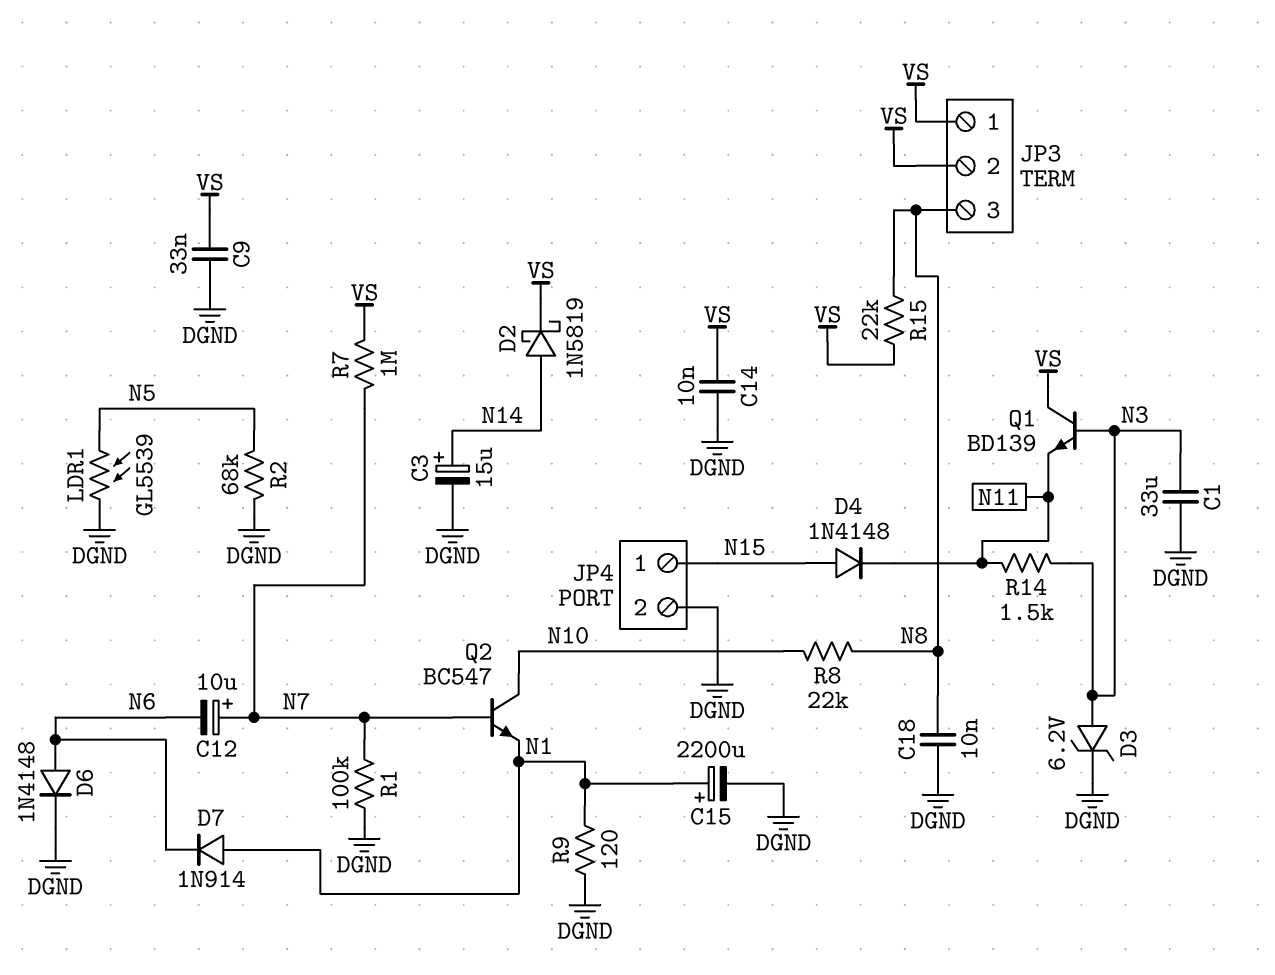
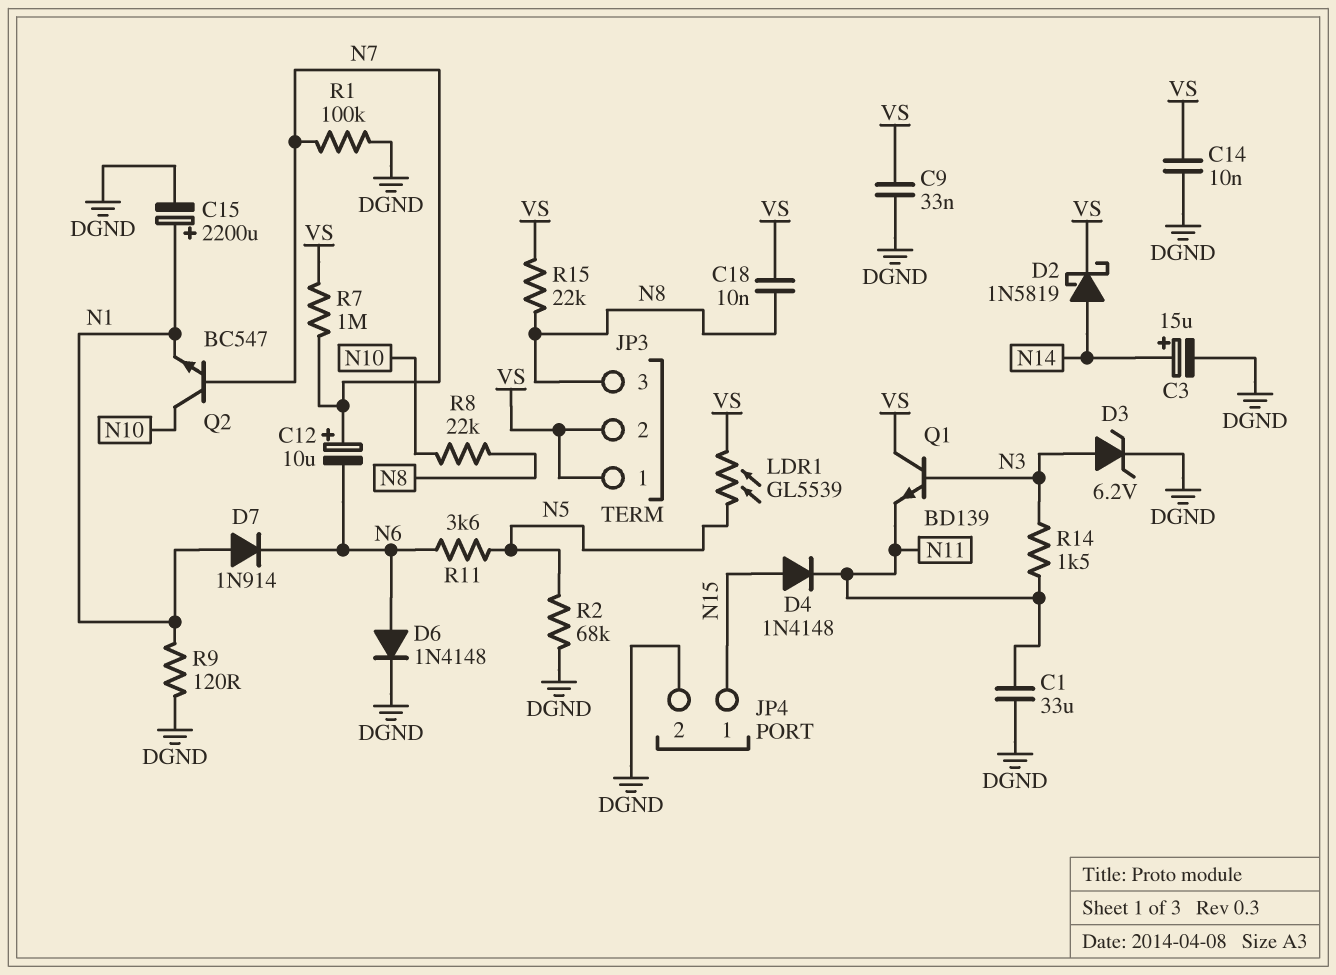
C1: 33uF (DGND, N3) -> 33uF (DGND, N11)
C18: 10nF (DGND, N8) -> 10nF (N8, VS)
LDR1: GL5539 (DGND, N5) -> GL5539 (N5, VS)
R11: none -> 3.6k (N5, N6)

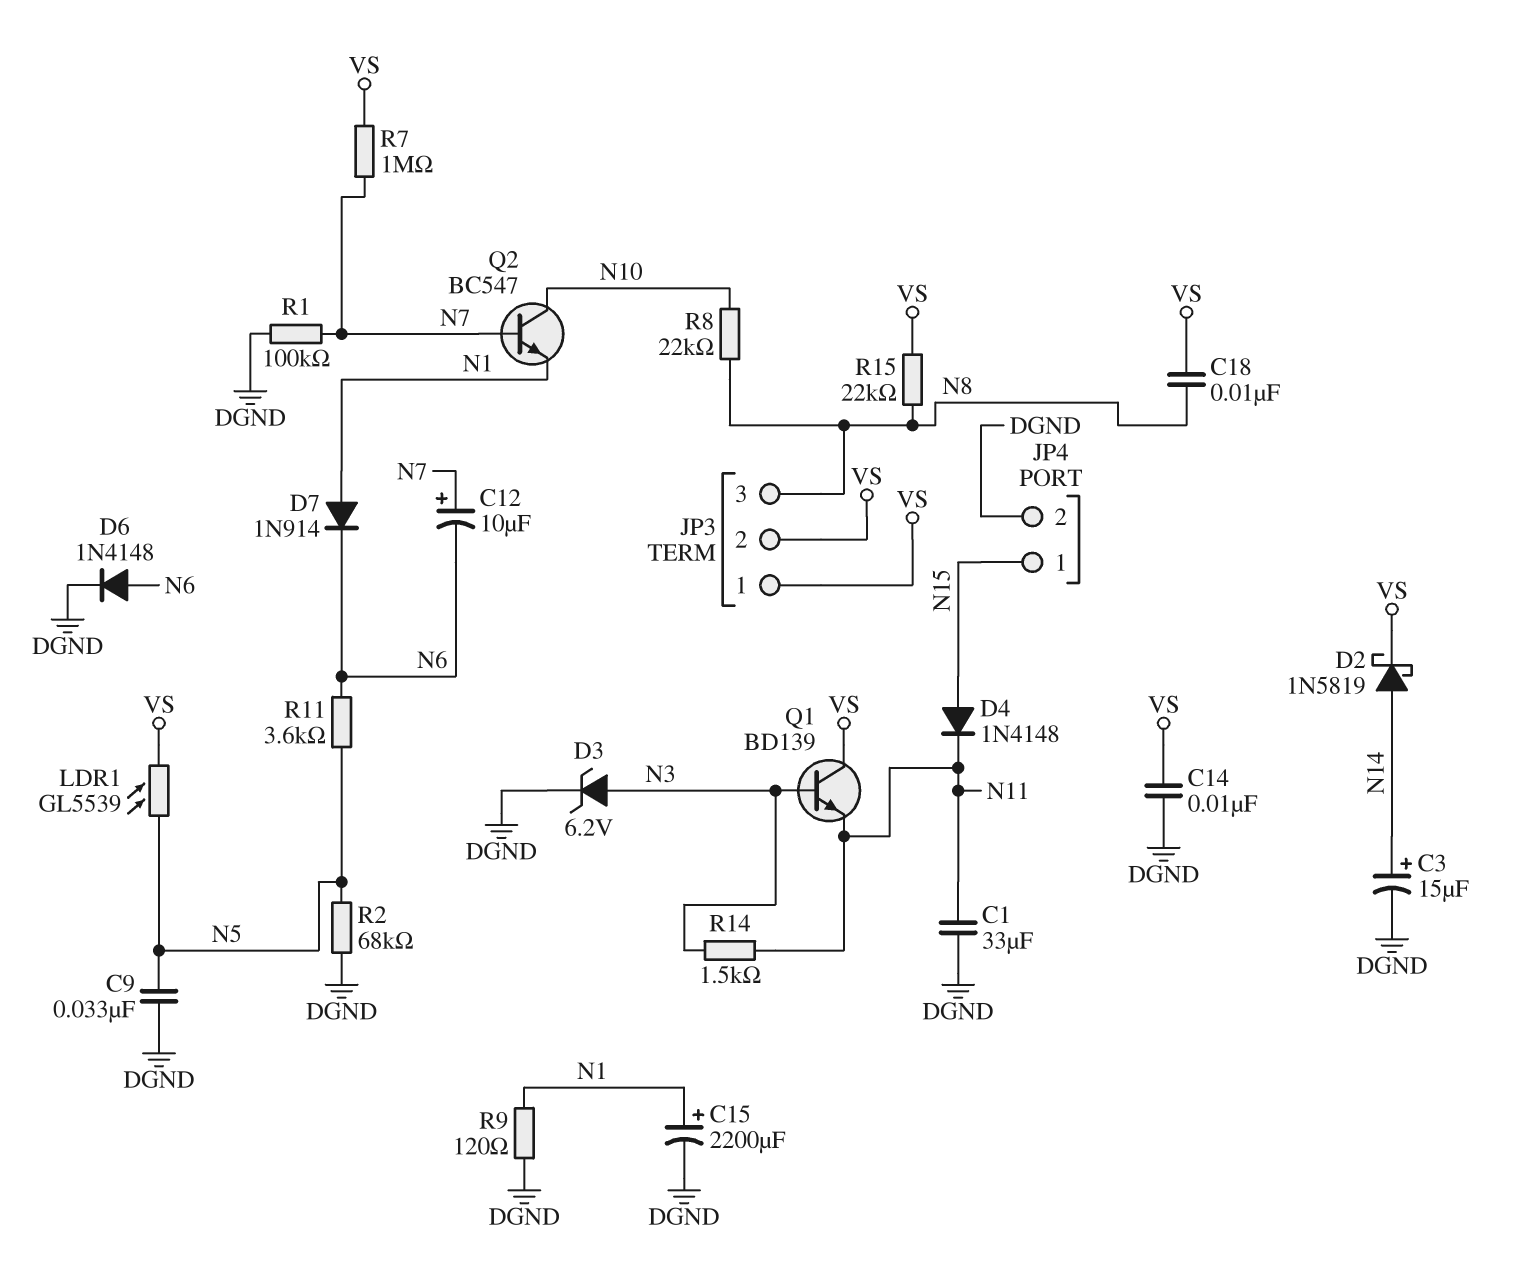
C9: 33nF (DGND, VS) -> 33nF (DGND, N5)

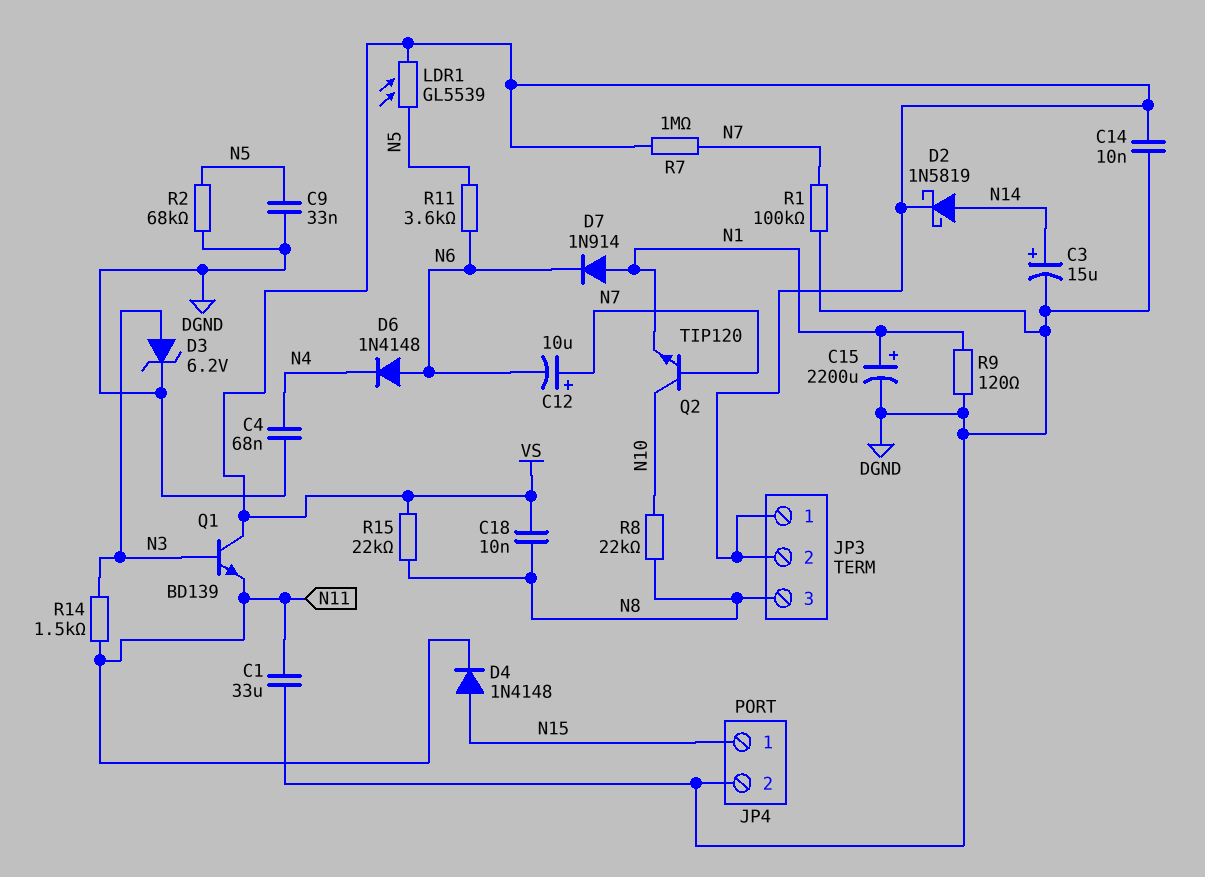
C4: none -> 68nF (DGND, N4)
D6: diode 1N4148 (A N6, K DGND) -> diode 1N4148 (A N6, K N4)
Q2: NPN BC547 (B N7, C N10, E N1) -> NPN TIP120 (B N7, C N10, E N1)

